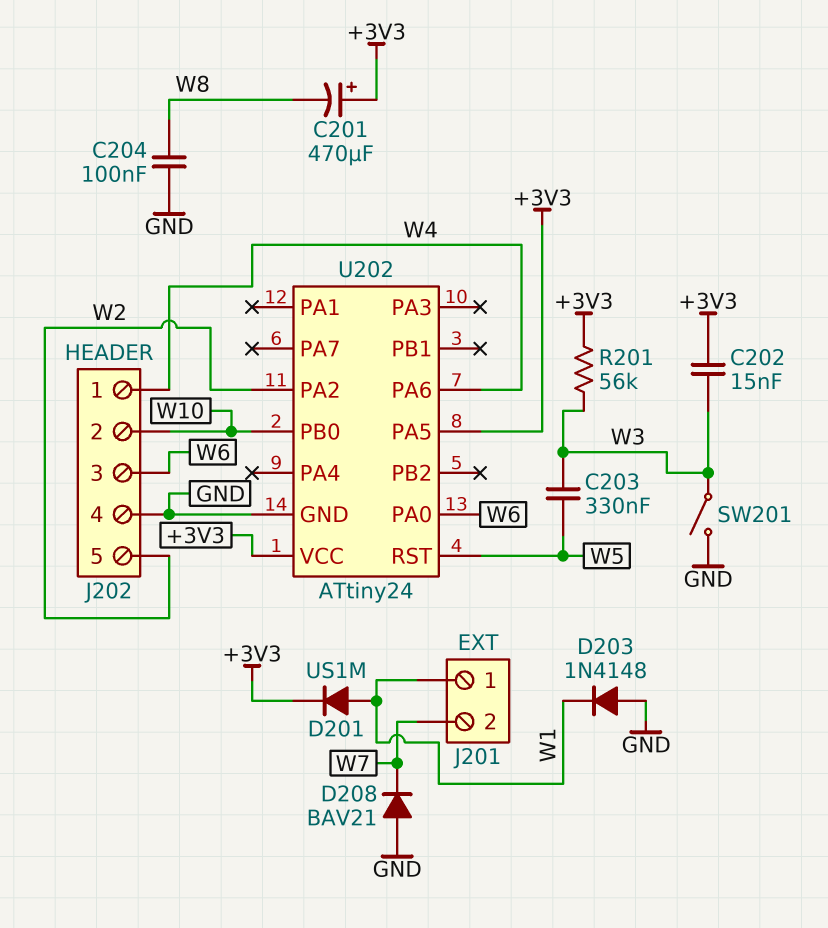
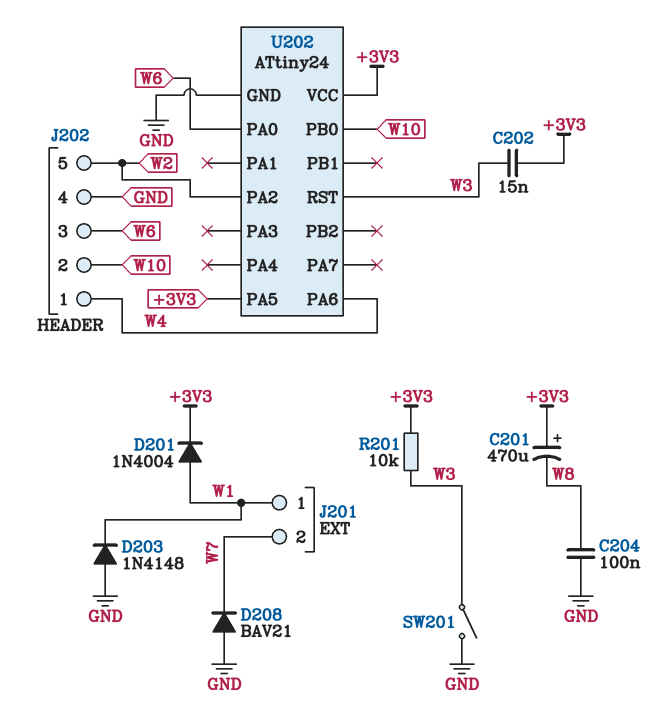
C203: 330nF (W3, W5) -> none
D201: diode US1M (A W1, K +3V3) -> diode 1N4004 (A W1, K +3V3)
R201: 56k (+3V3, W3) -> 10k (+3V3, W3)
U202 pin RST: W5 -> W3

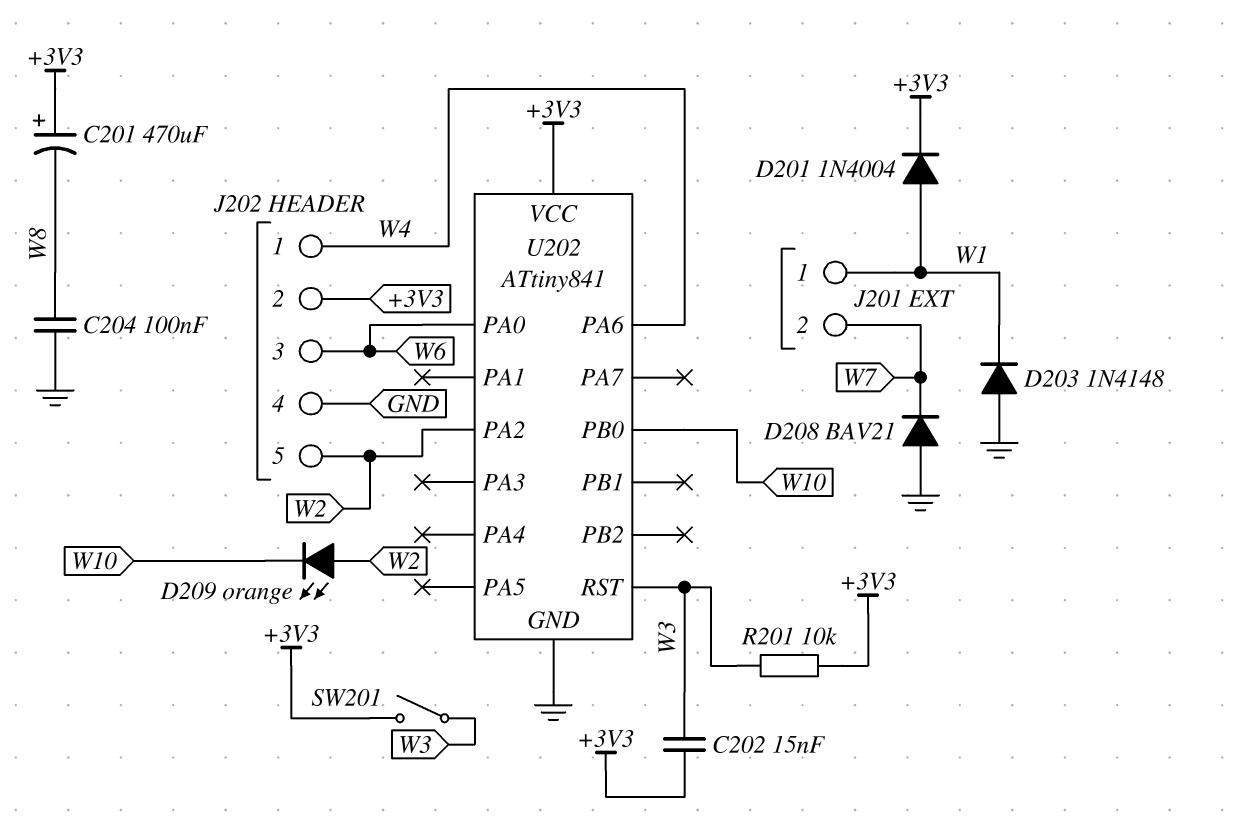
D209: none -> LED orange (A W2, K W10)
J202 pin 2: W10 -> +3V3
SW201: switch (GND, W3) -> switch (+3V3, W3)
U202: ATtiny24 -> ATtiny841
U202 pin PA5: +3V3 -> none

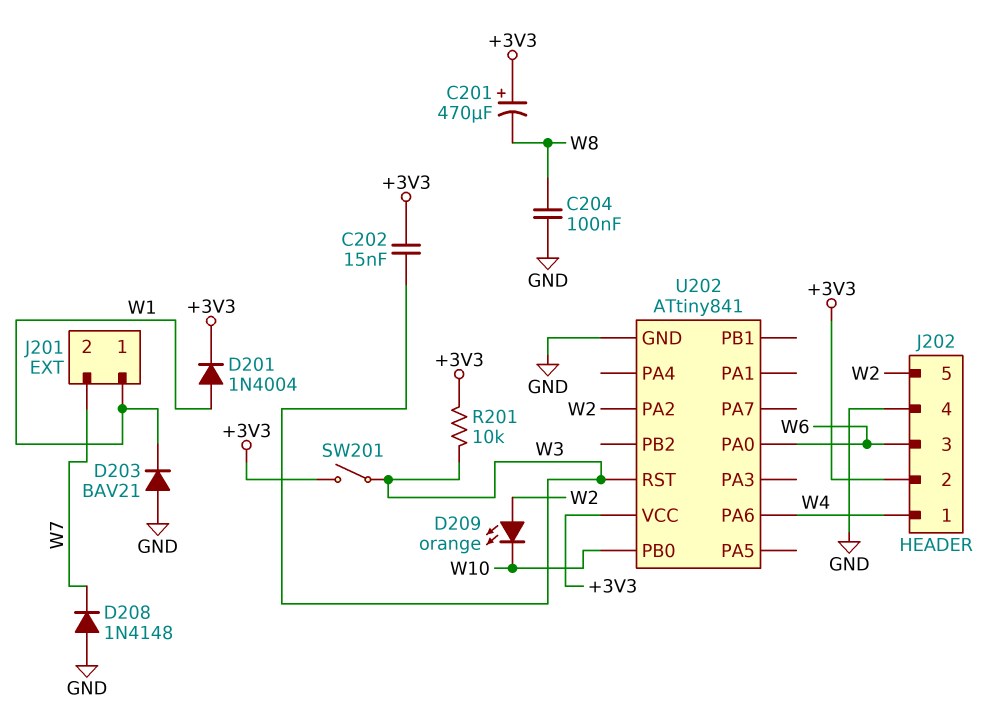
D203: diode 1N4148 (A GND, K W1) -> diode BAV21 (A GND, K W1)
D208: diode BAV21 (A GND, K W7) -> diode 1N4148 (A GND, K W7)

